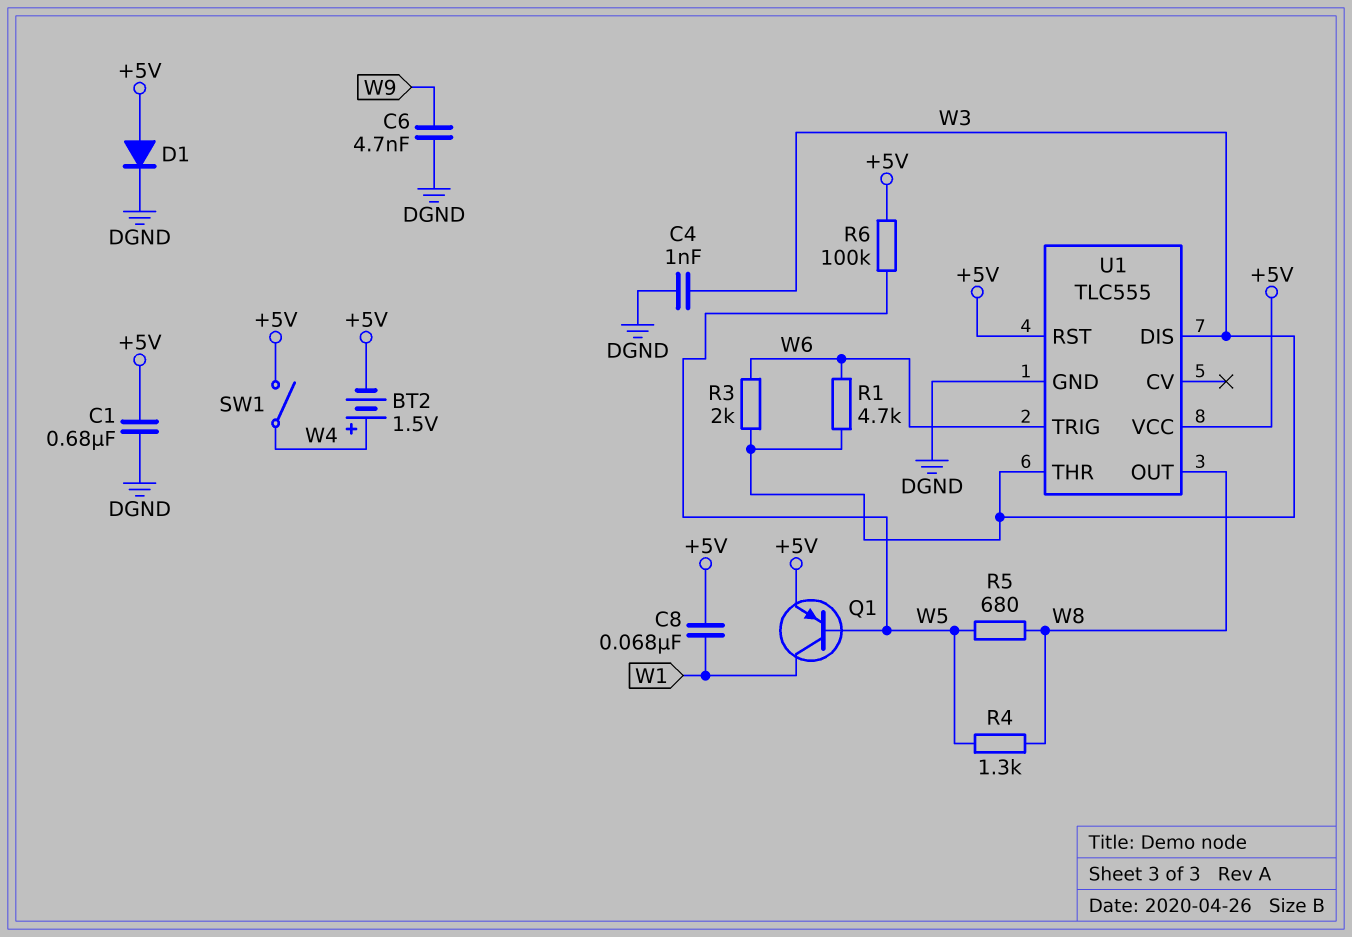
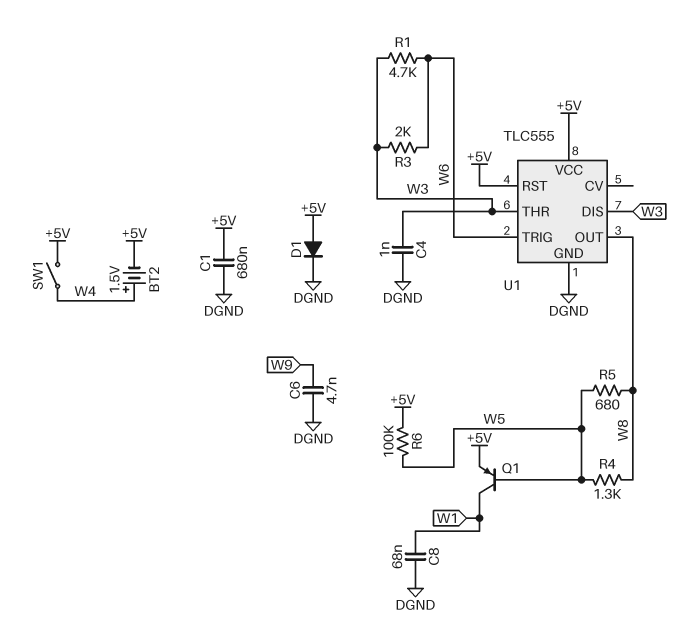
C8: 68nF (+5V, W1) -> 68nF (DGND, W1)

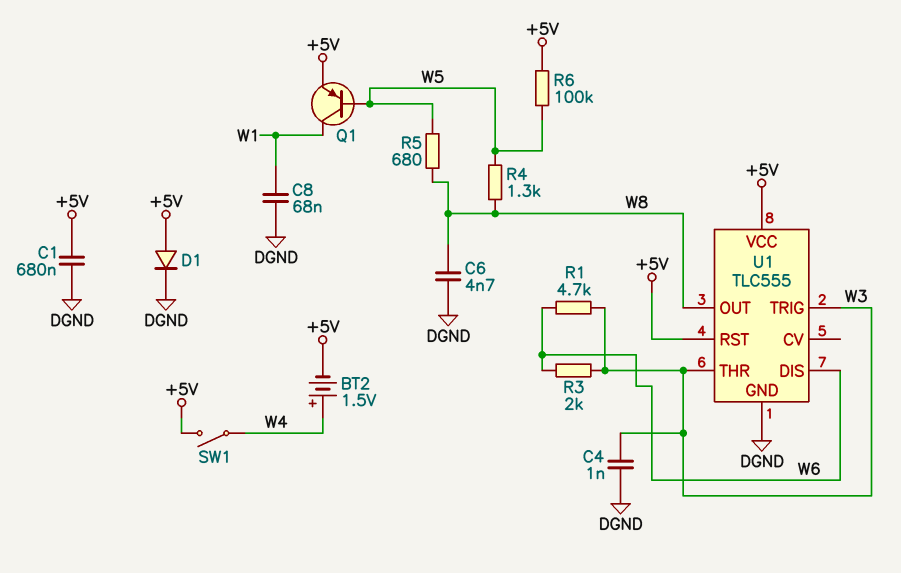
C6: 4.7nF (DGND, W9) -> 4.7nF (DGND, W8)
U1 pin DIS: W3 -> W6
U1 pin TRIG: W6 -> W3

